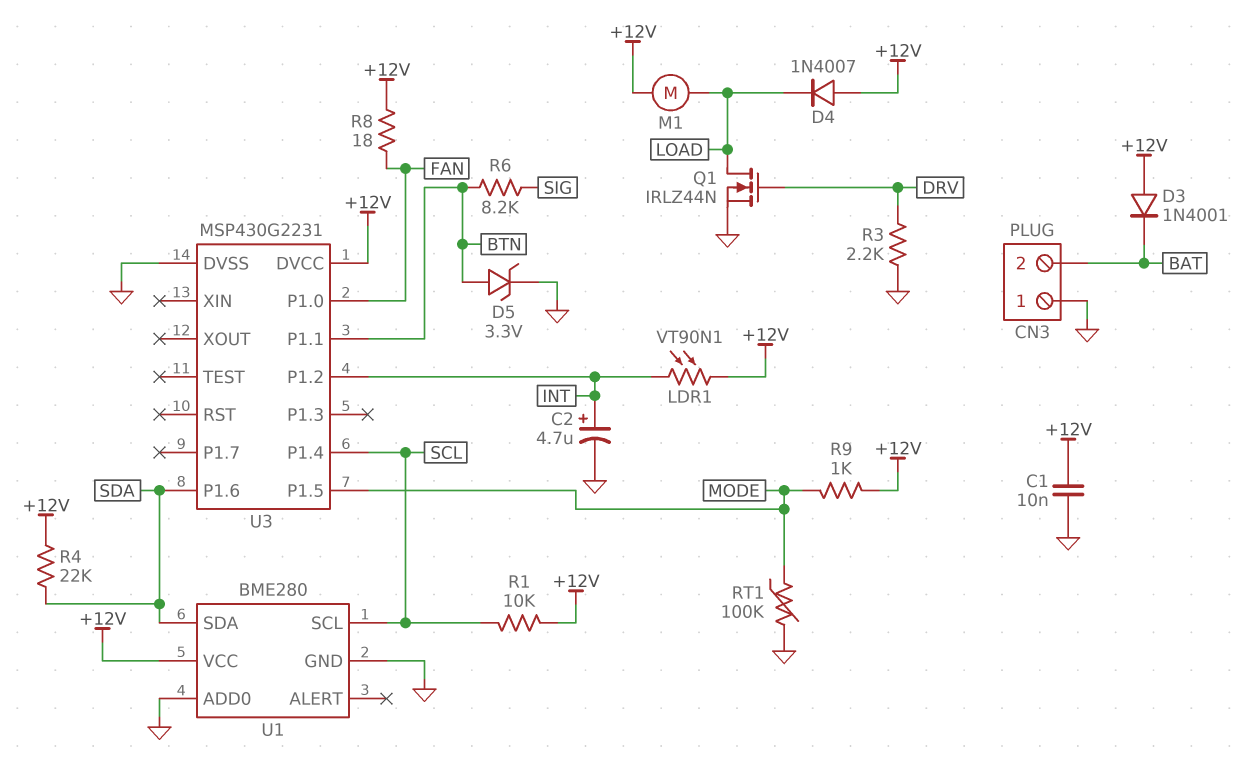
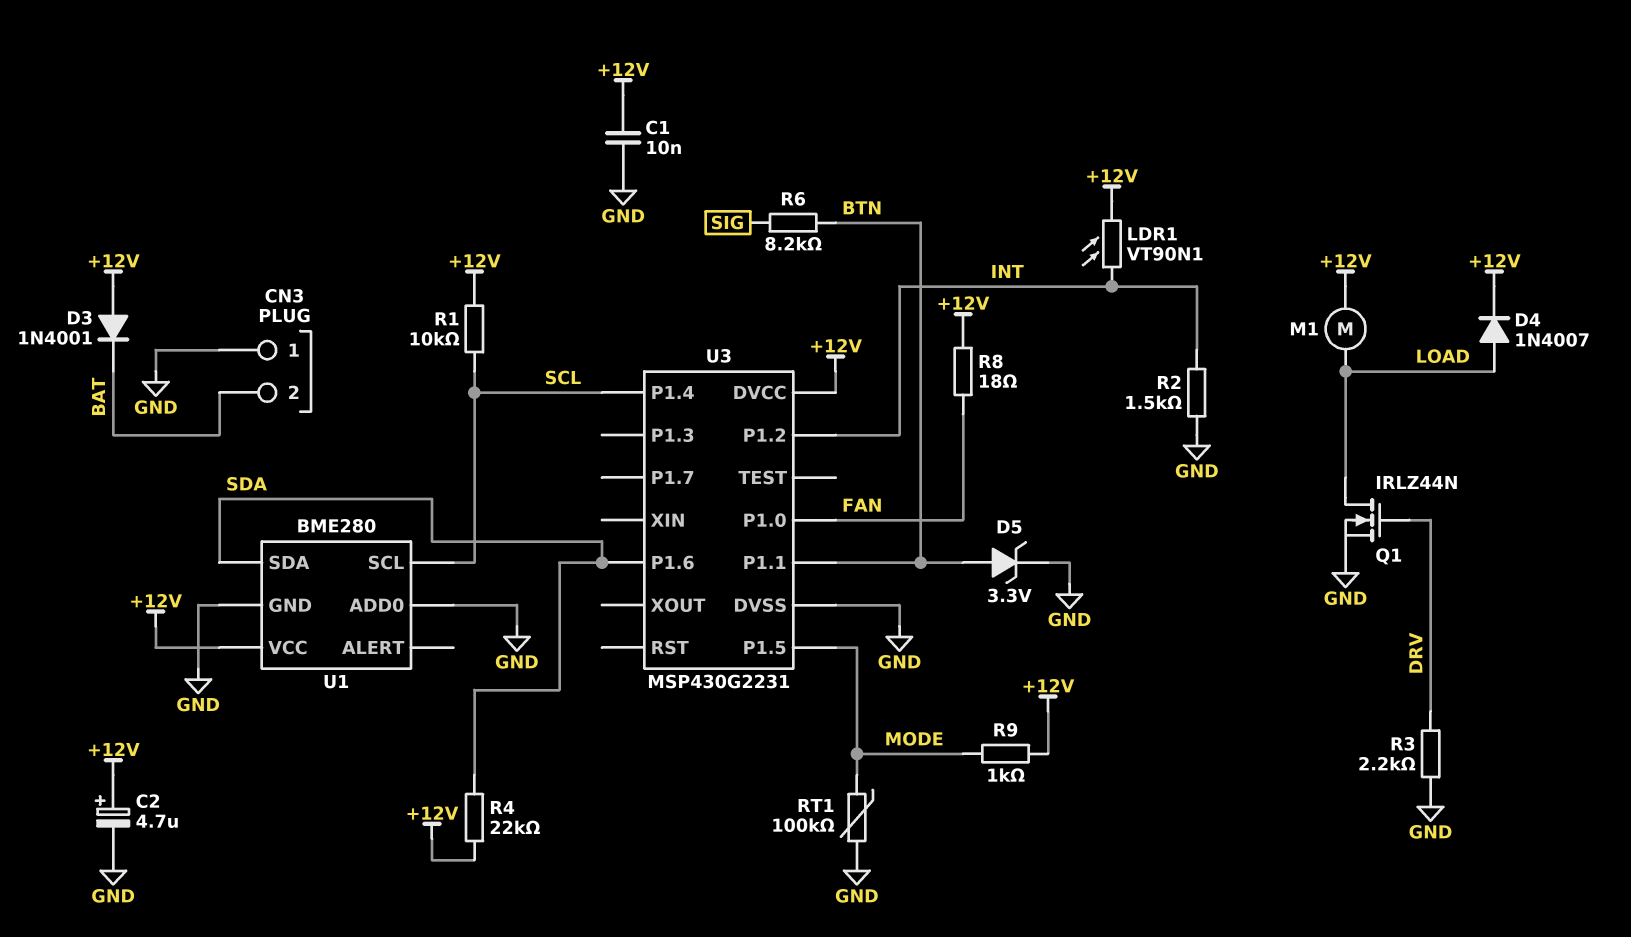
C2: 4.7uF (plus INT, minus GND) -> 4.7uF (plus +12V, minus GND)
D4: diode 1N4007 (A +12V, K LOAD) -> diode 1N4007 (A LOAD, K +12V)
R2: none -> 1.5k (GND, INT)

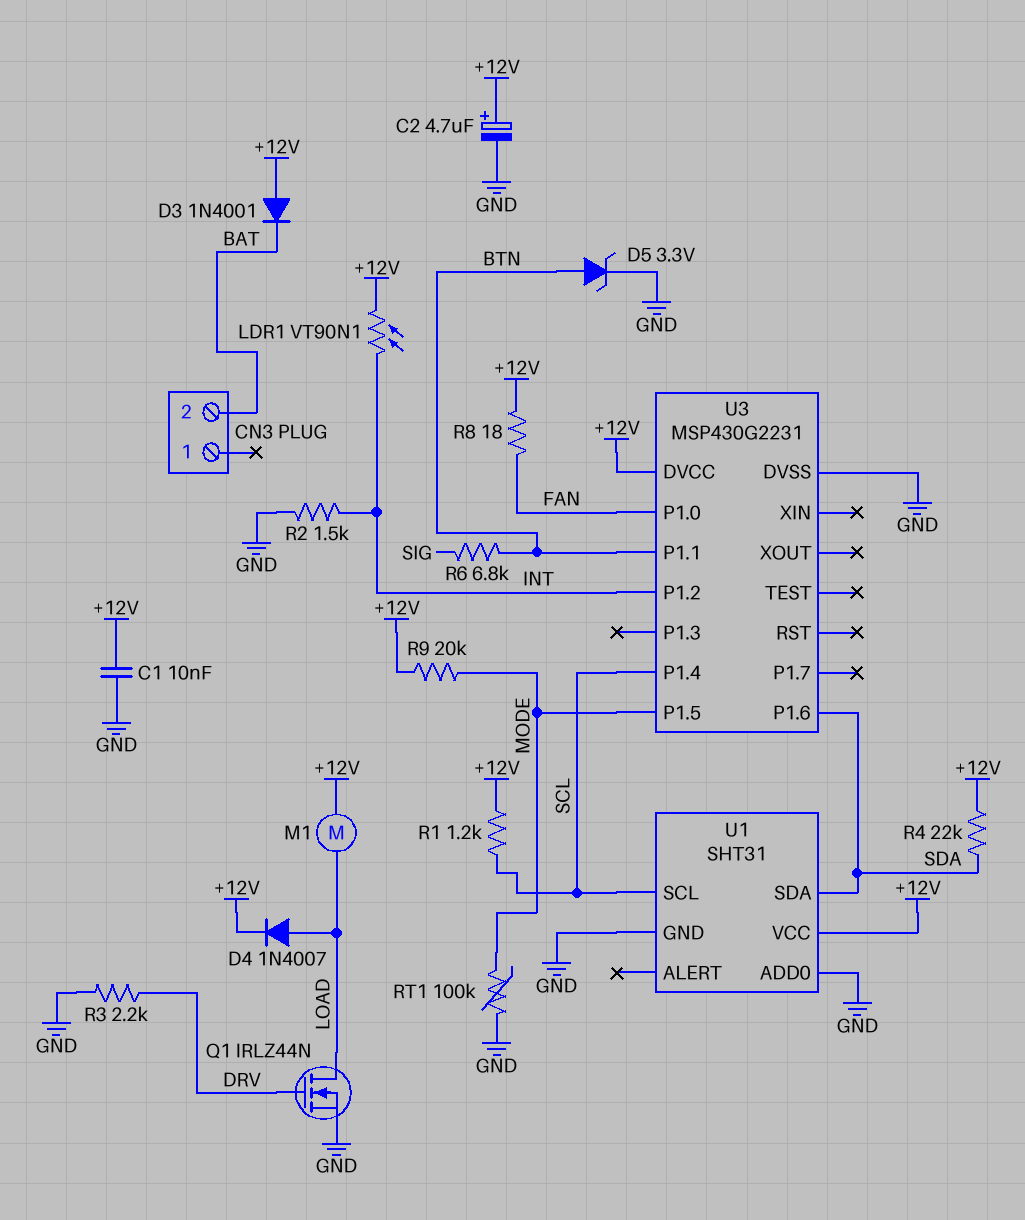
CN3 pin 1: GND -> none
R1: 10k (+12V, SCL) -> 1.2k (+12V, SCL)
R6: 8.2k (BTN, SIG) -> 6.8k (BTN, SIG)
R9: 1k (+12V, MODE) -> 20k (+12V, MODE)
U1: BME280 -> SHT31

